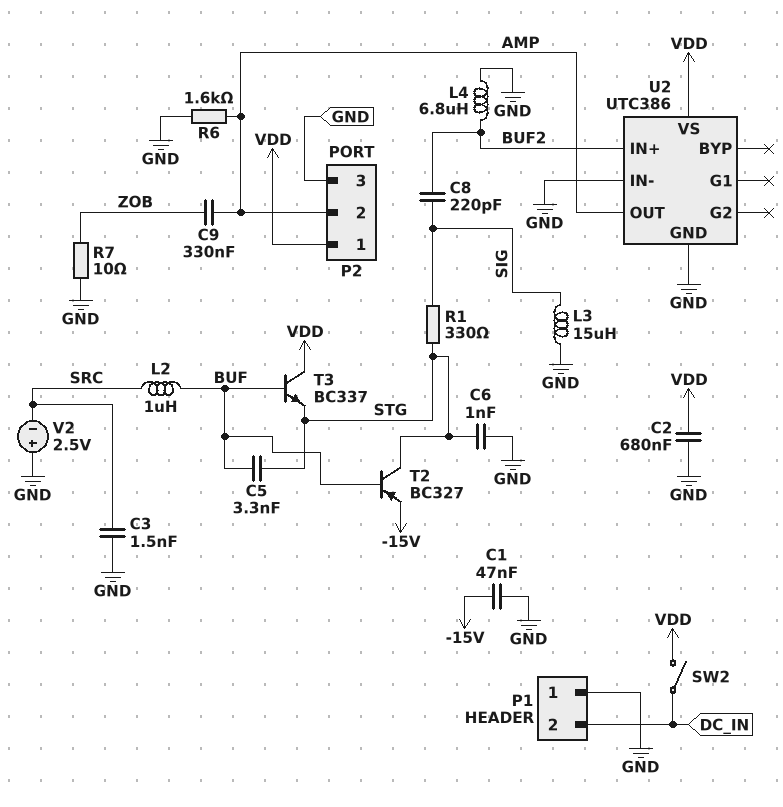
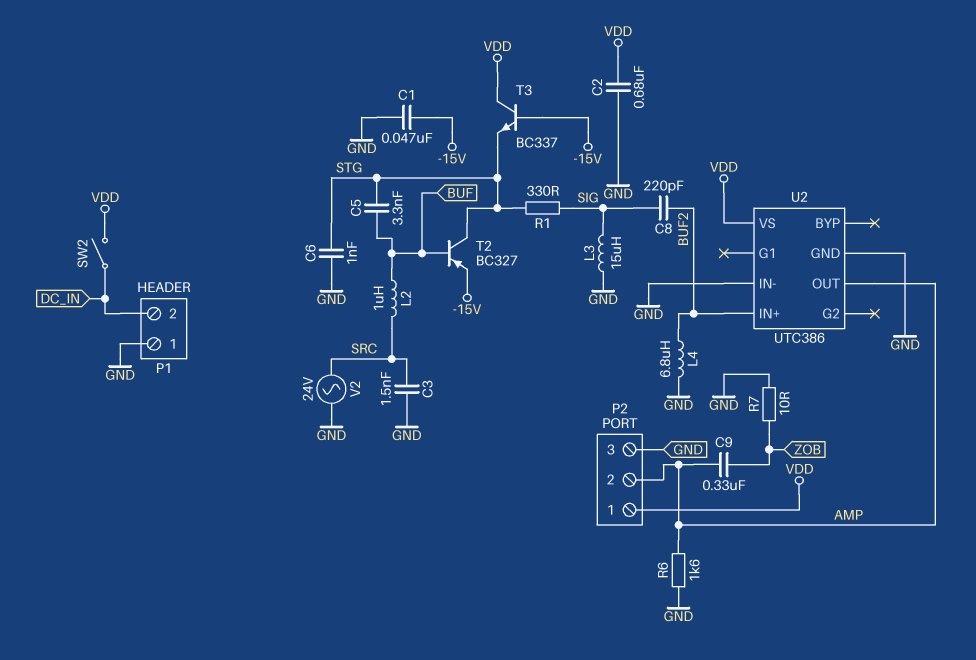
T3: NPN BC337 (B BUF, C VDD, E STG) -> NPN BC337 (B -15V, C VDD, E STG)
V2: 2.5V (plus GND, minus SRC) -> AC 24V (GND, SRC)

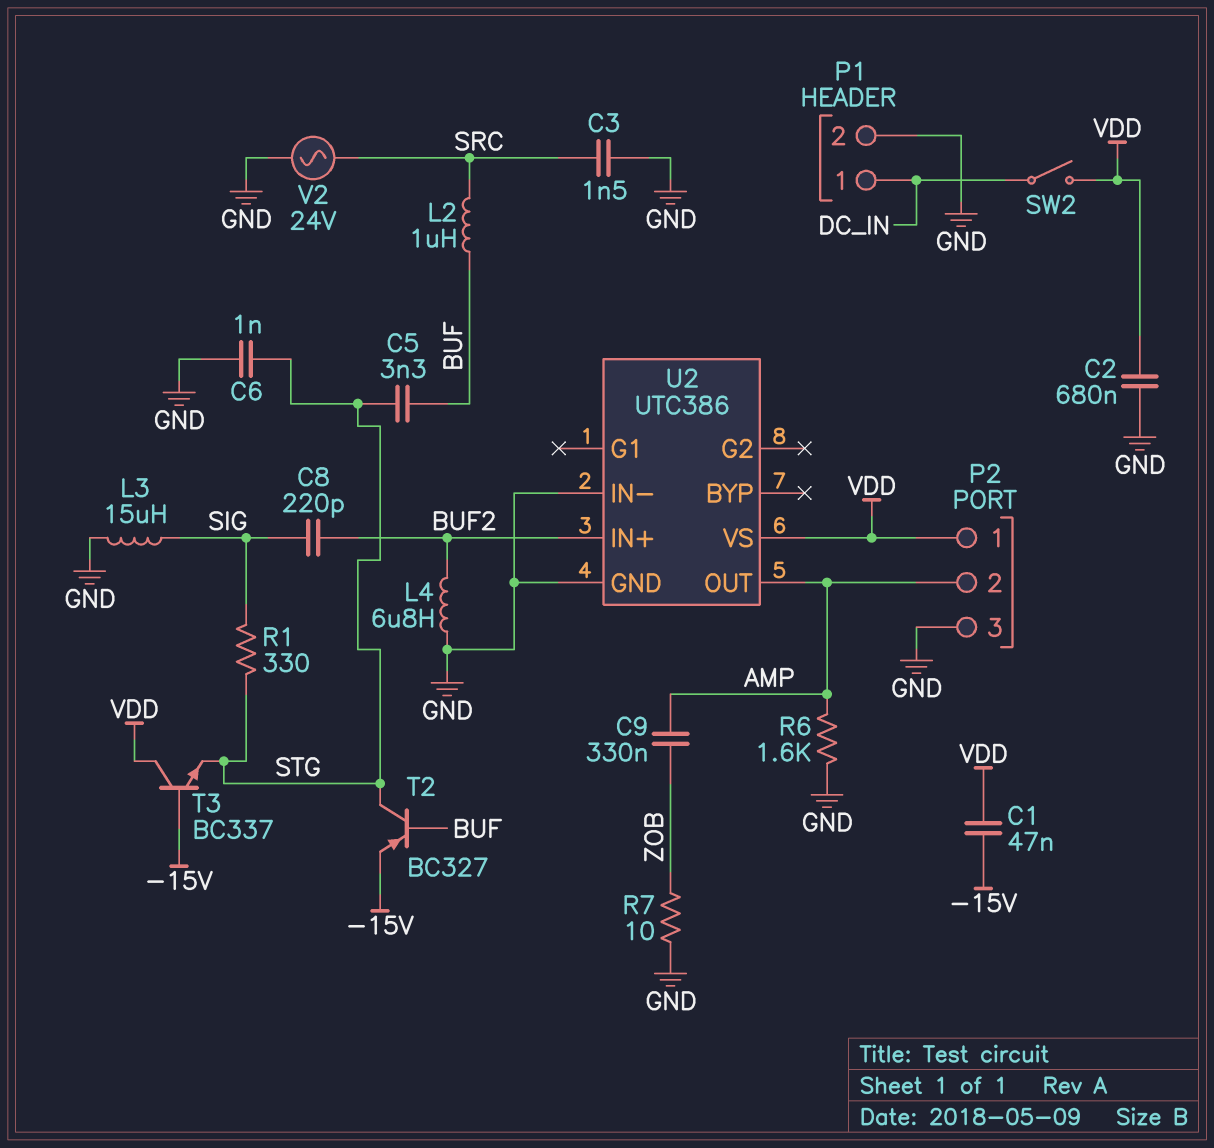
C1: 47nF (-15V, GND) -> 47nF (-15V, VDD)
P1 pin 1: GND -> DC_IN
P1 pin 2: DC_IN -> GND

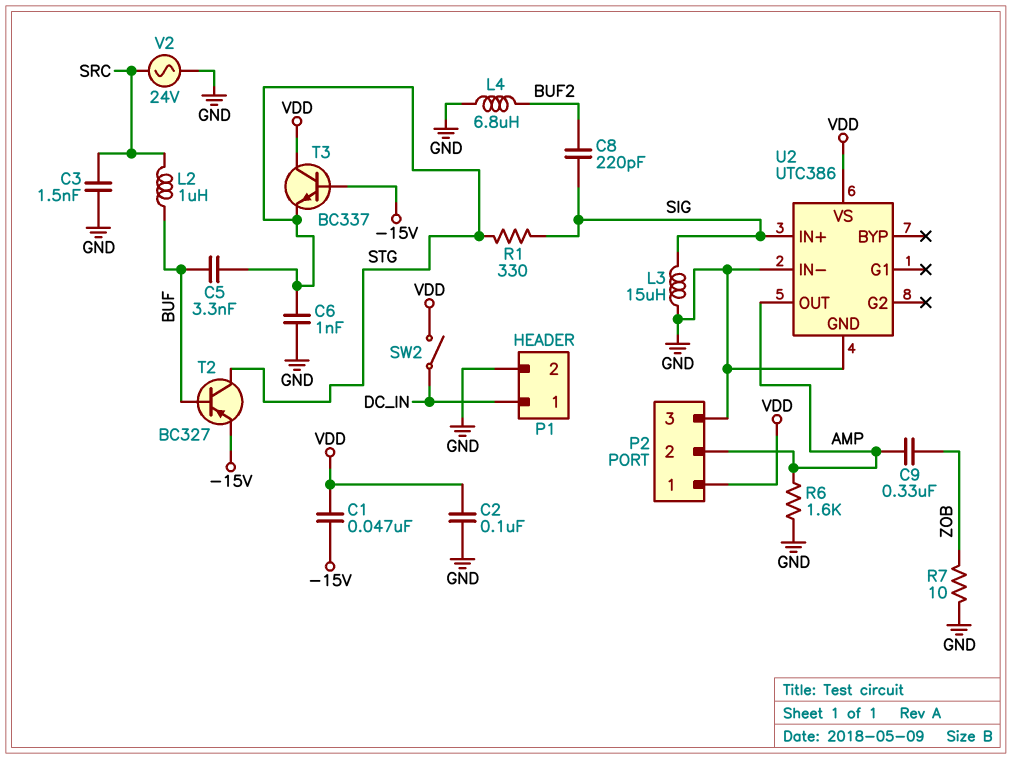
C2: 680nF (GND, VDD) -> 100nF (GND, VDD)
U2 pin IN+: BUF2 -> SIG

